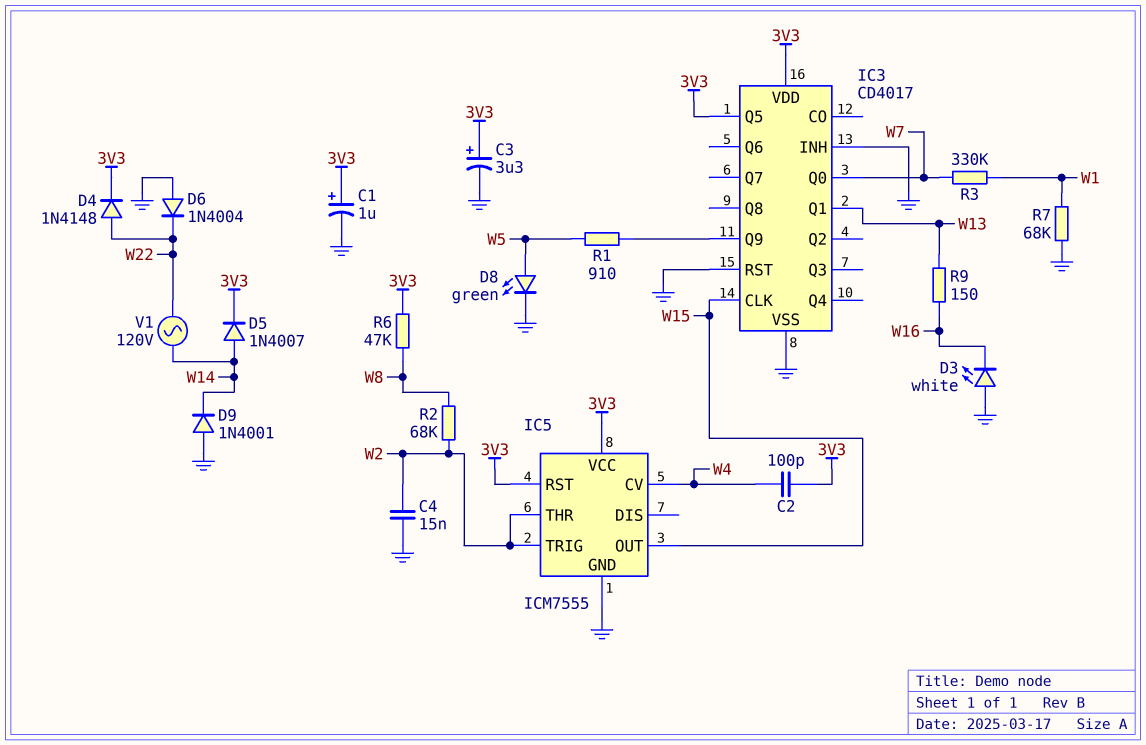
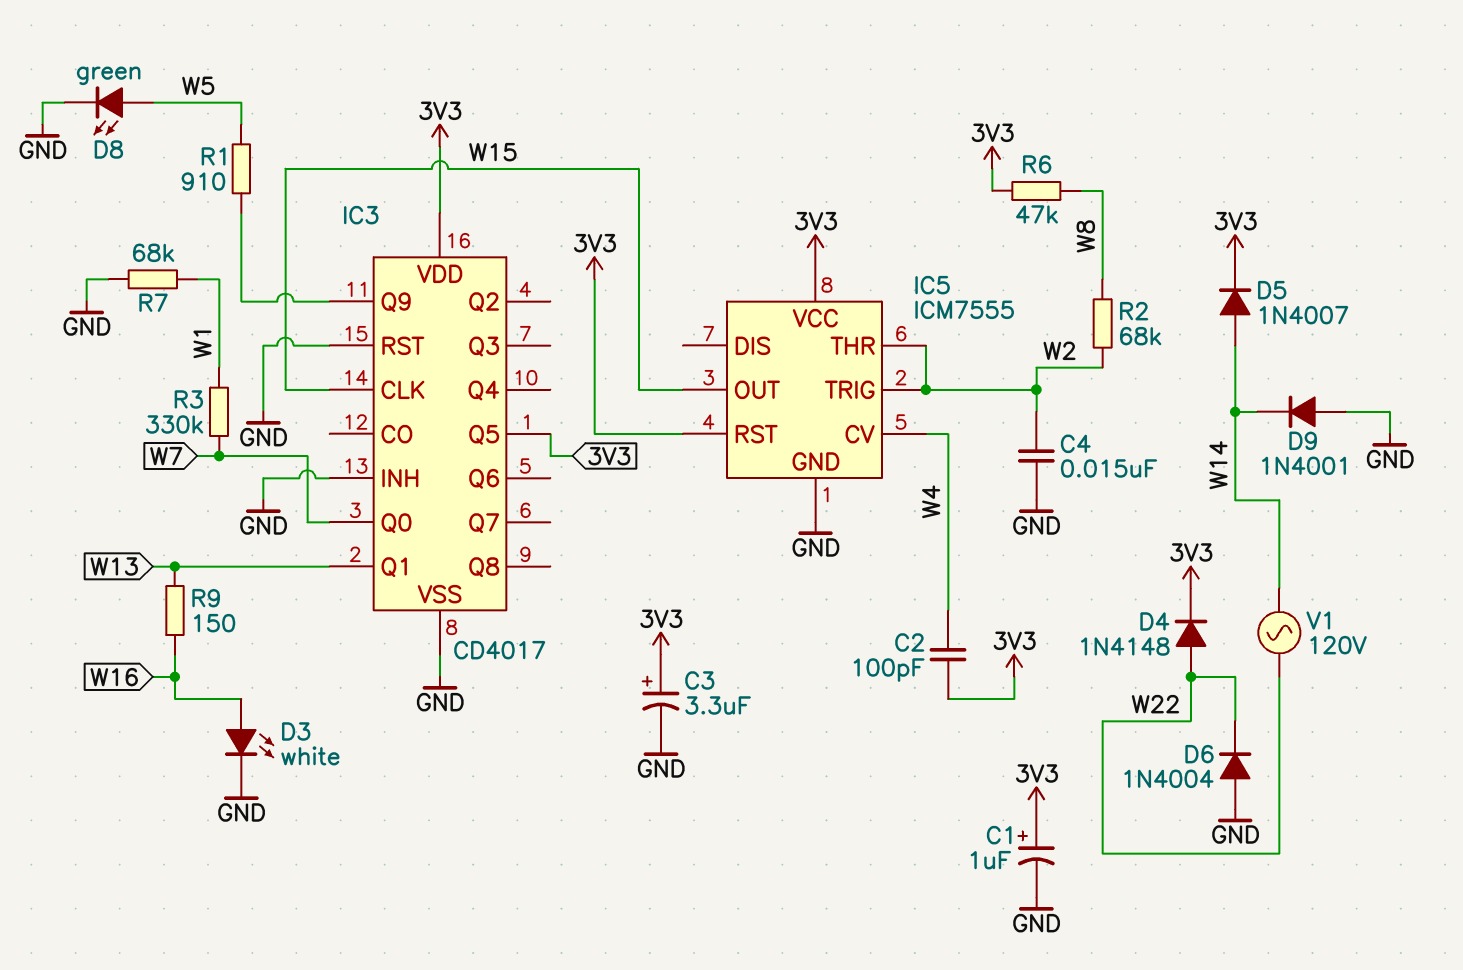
D3: LED white (A GND, K W16) -> LED white (A W16, K GND)

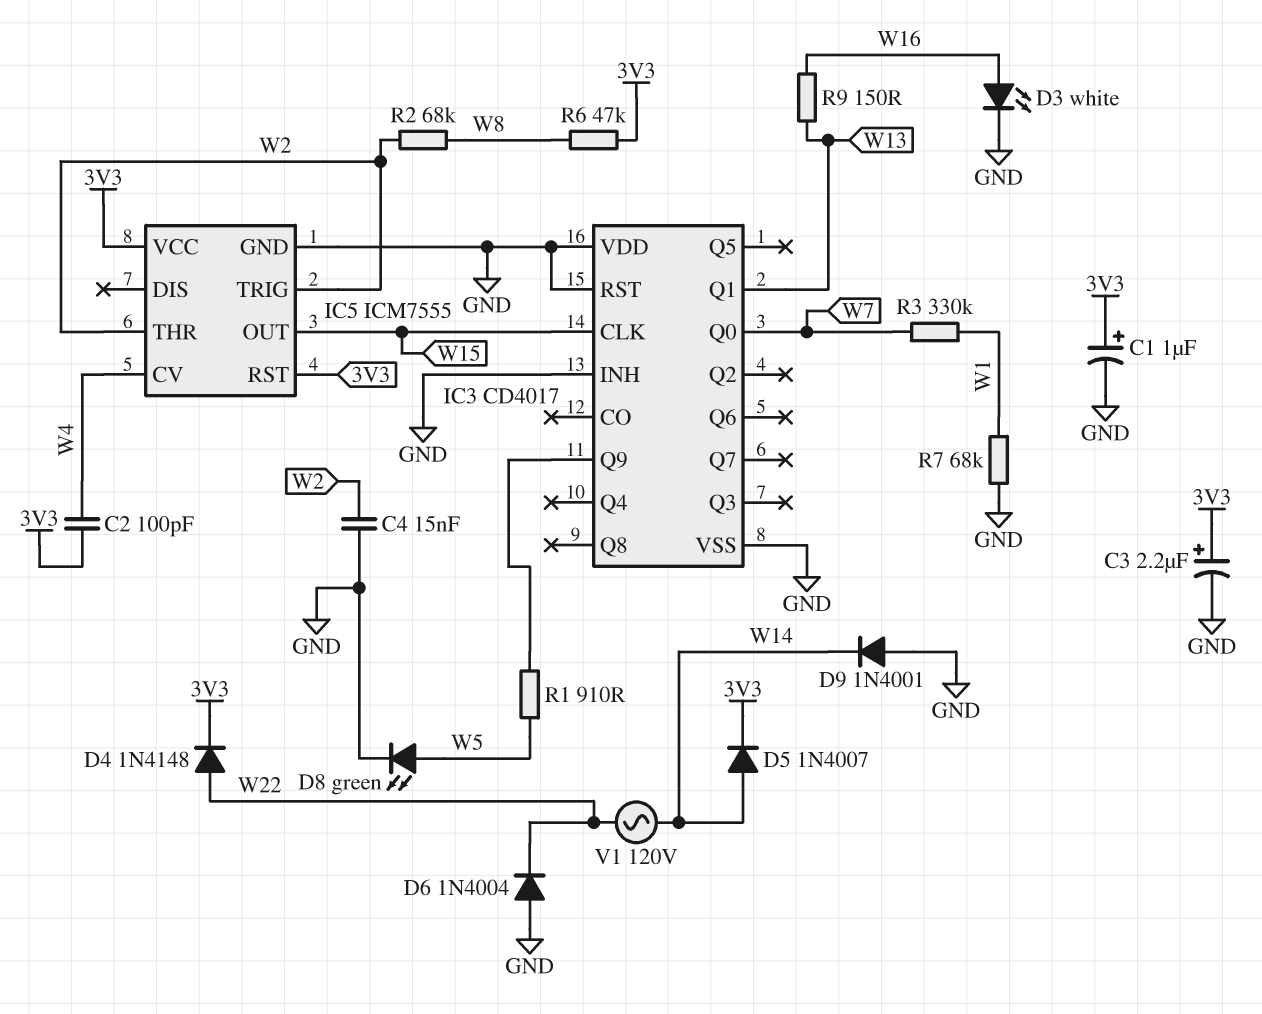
C3: 3.3uF (plus 3V3, minus GND) -> 2.2uF (plus 3V3, minus GND)
IC3 pin Q5: 3V3 -> none
IC3 pin VDD: 3V3 -> GND

